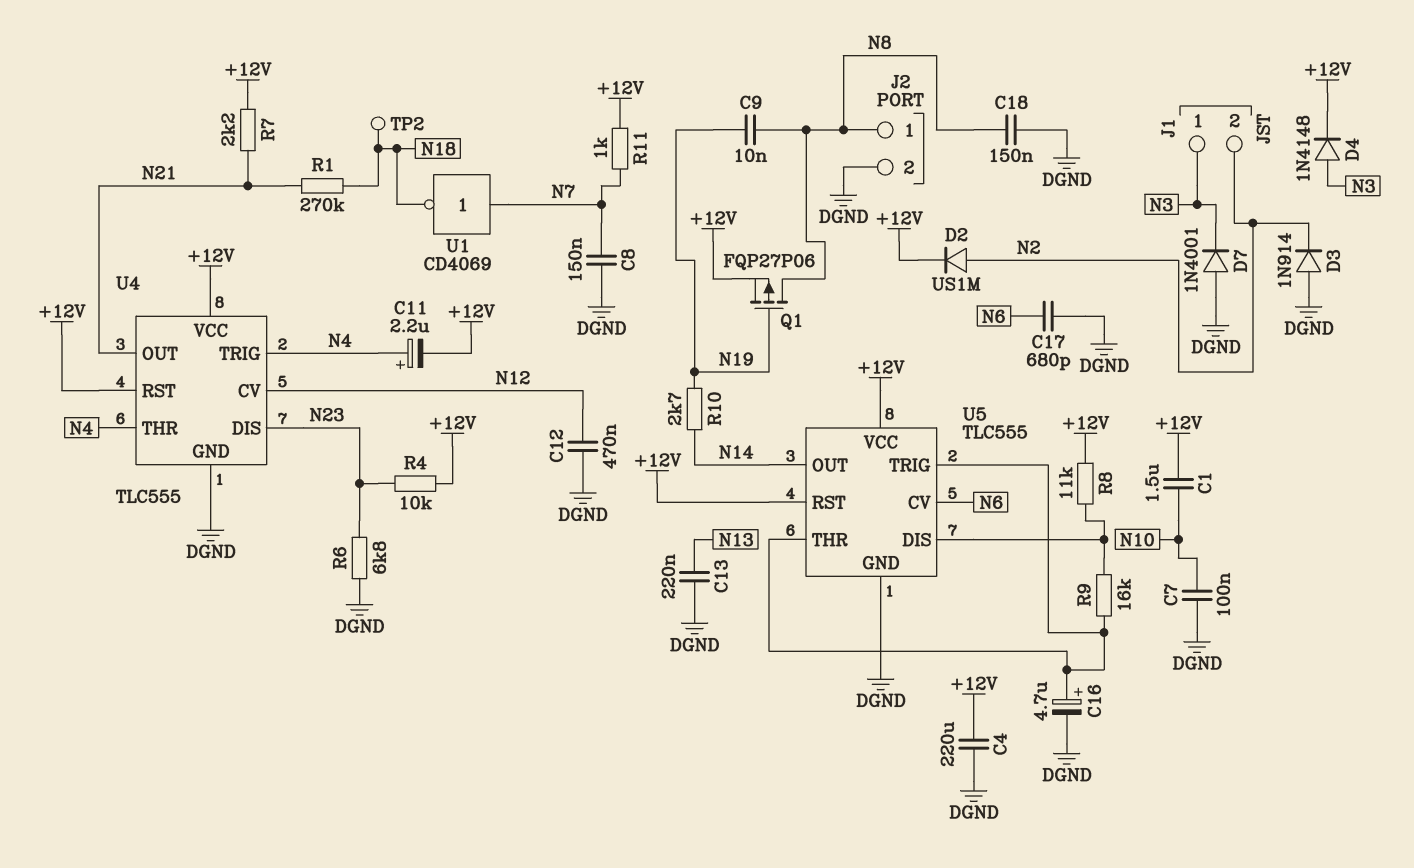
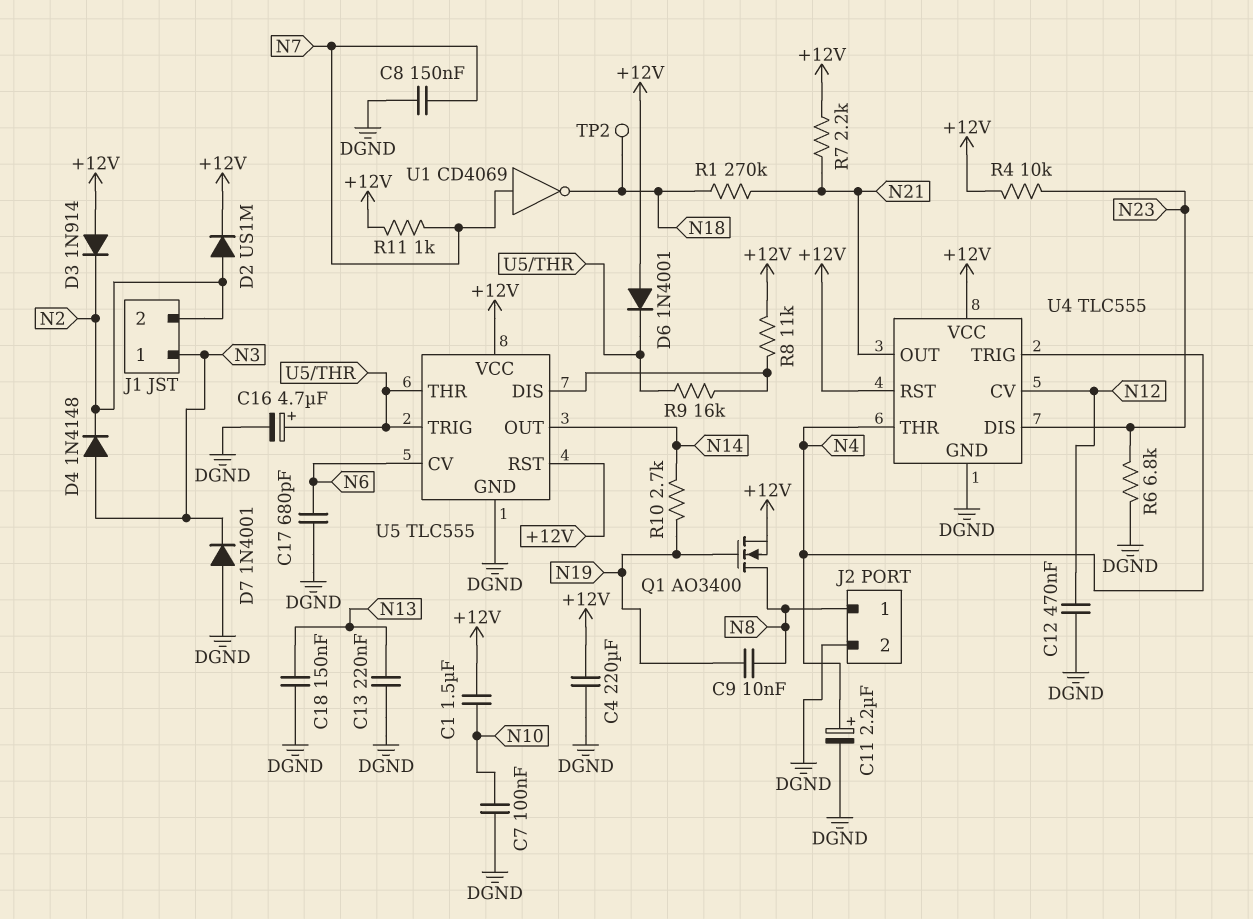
C11: 2.2uF (plus N4, minus +12V) -> 2.2uF (plus N4, minus DGND)
C18: 150nF (DGND, N8) -> 150nF (DGND, N13)
D3: diode 1N914 (A DGND, K N2) -> diode 1N914 (A +12V, K N2)
D4: diode 1N4148 (A N3, K +12V) -> diode 1N4148 (A N3, K N2)
D6: none -> diode 1N4001 (A +12V, K U5/THR)
Q1: PMOS FQP27P06 (G N19, D N8, S +12V) -> NMOS AO3400 (G N19, D N8, S +12V)

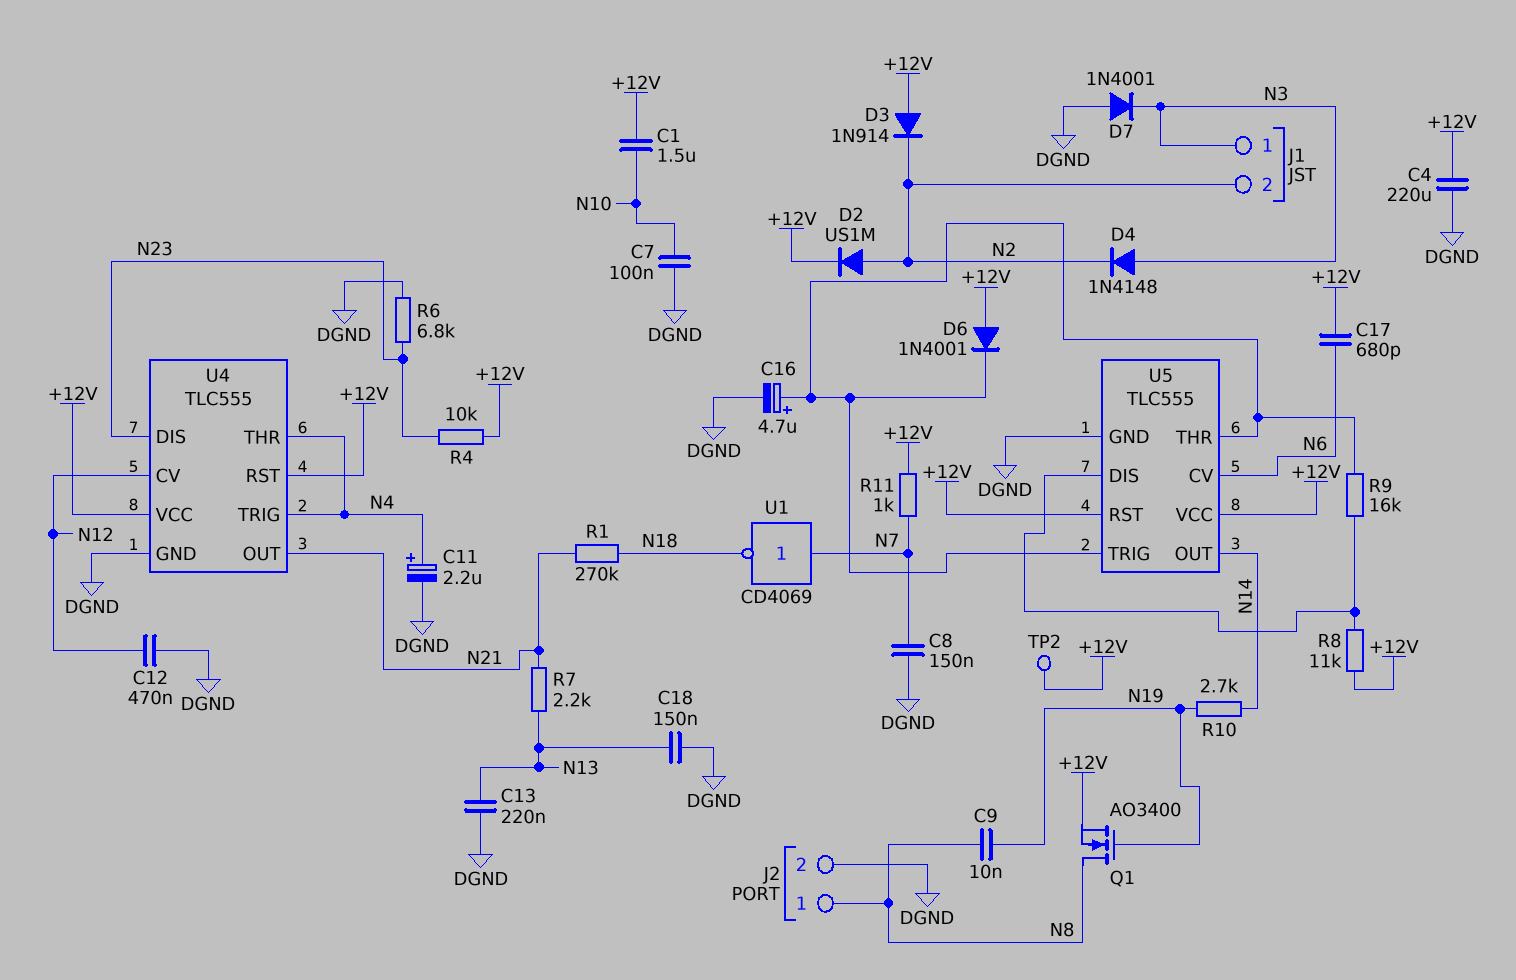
C17: 680pF (DGND, N6) -> 680pF (+12V, N6)
R7: 2.2k (+12V, N21) -> 2.2k (N13, N21)
TP2: test point (N18) -> test point (+12V)

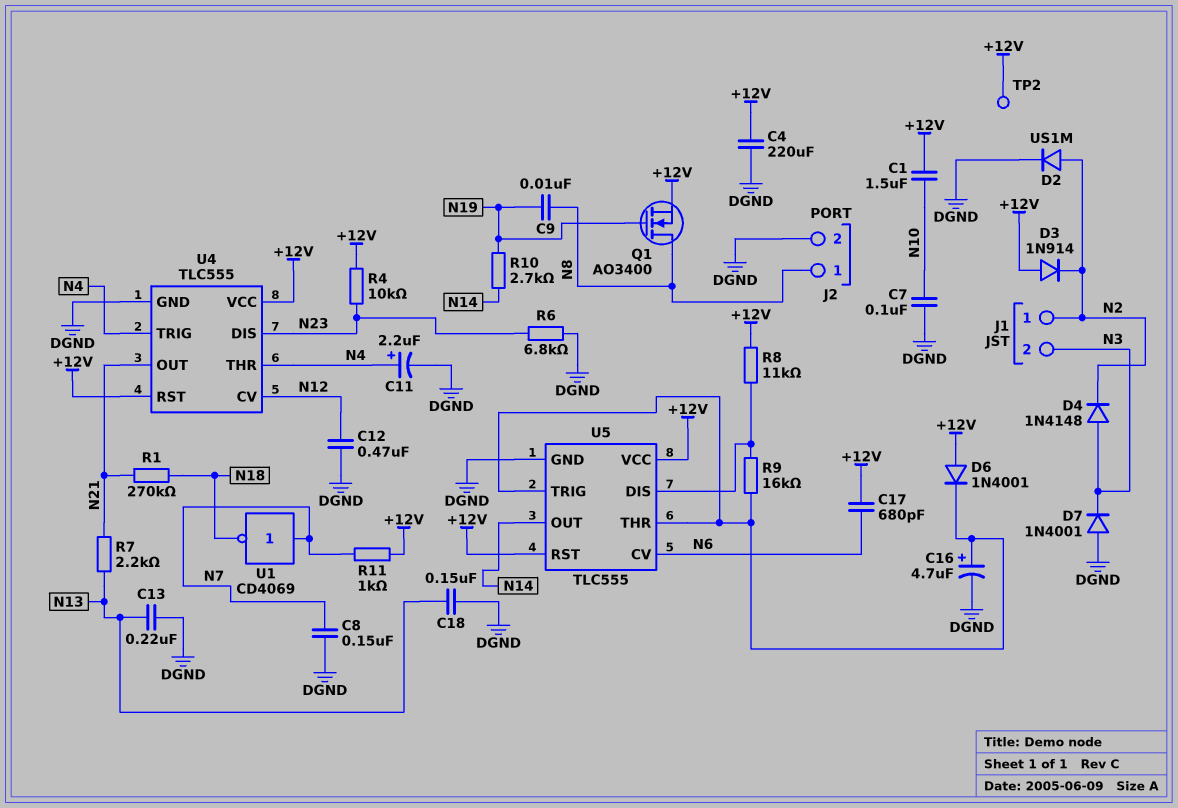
D2: diode US1M (A N2, K +12V) -> diode US1M (A N2, K DGND)
J1 pin 1: N3 -> N2
J1 pin 2: N2 -> N3

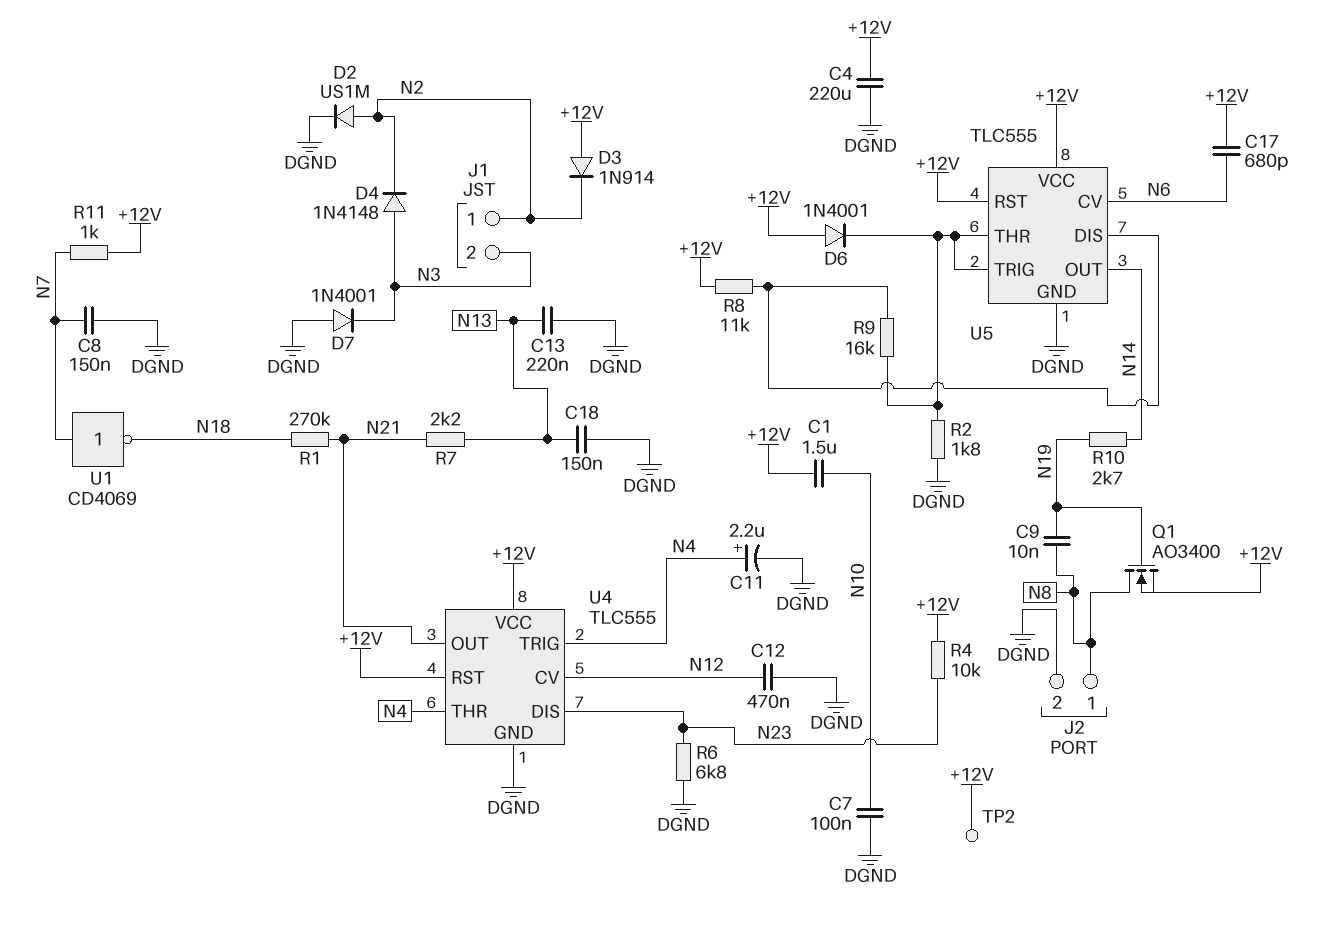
C16: 4.7uF (plus U5/THR, minus DGND) -> none
R2: none -> 1.8k (DGND, U5/THR)

